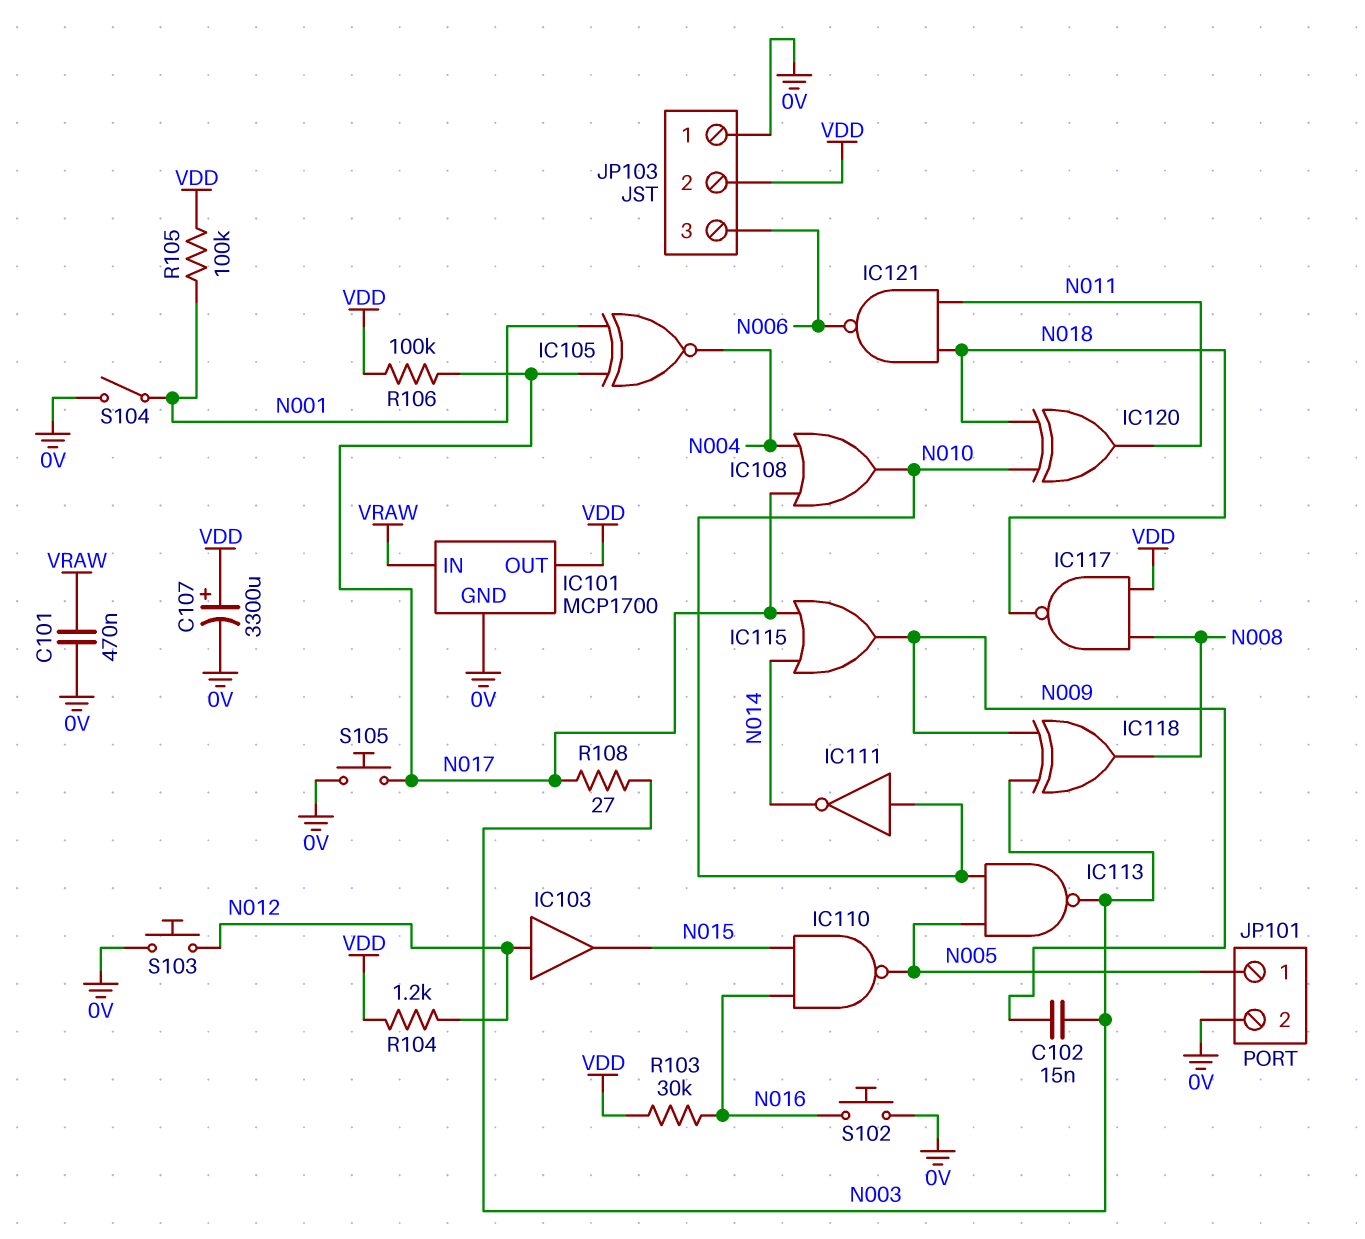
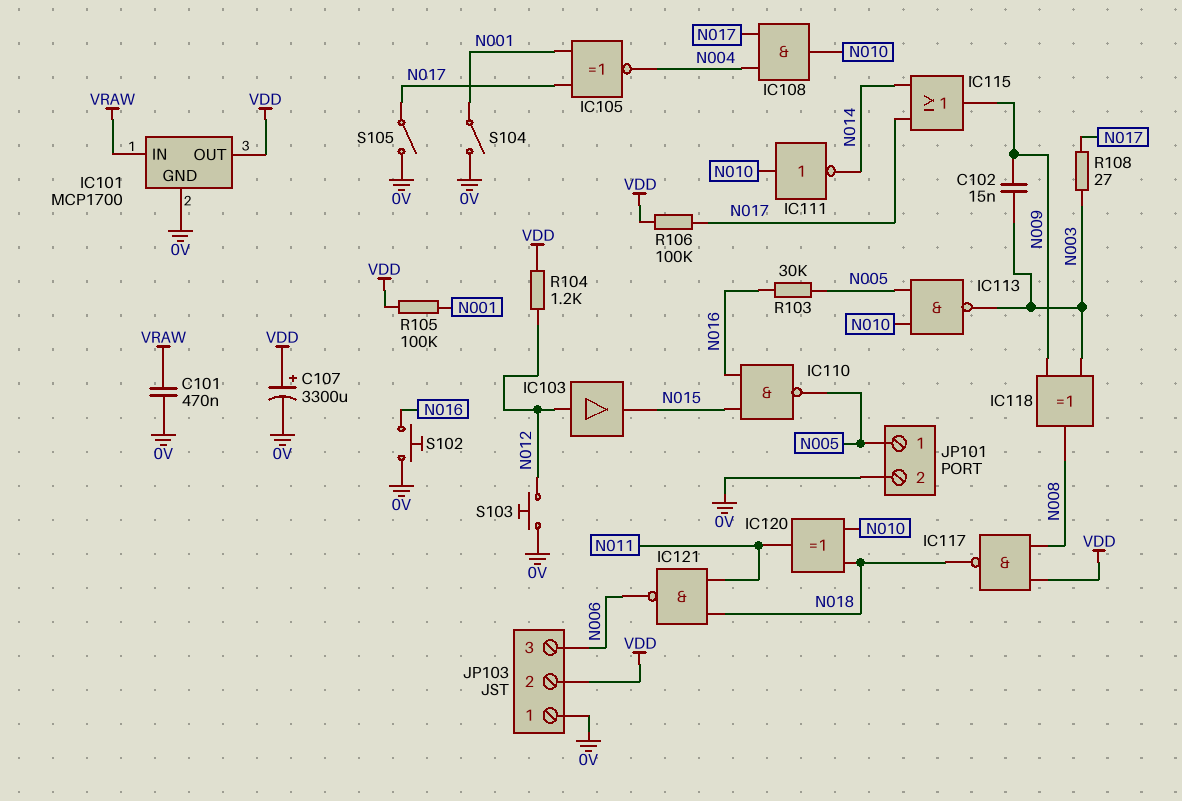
IC108: OR (in N004, in N017, out N010) -> AND (in N004, in N017, out N010)
R103: 30k (N016, VDD) -> 30k (N005, N016)
S105: button (0V, N017) -> switch (0V, N017)

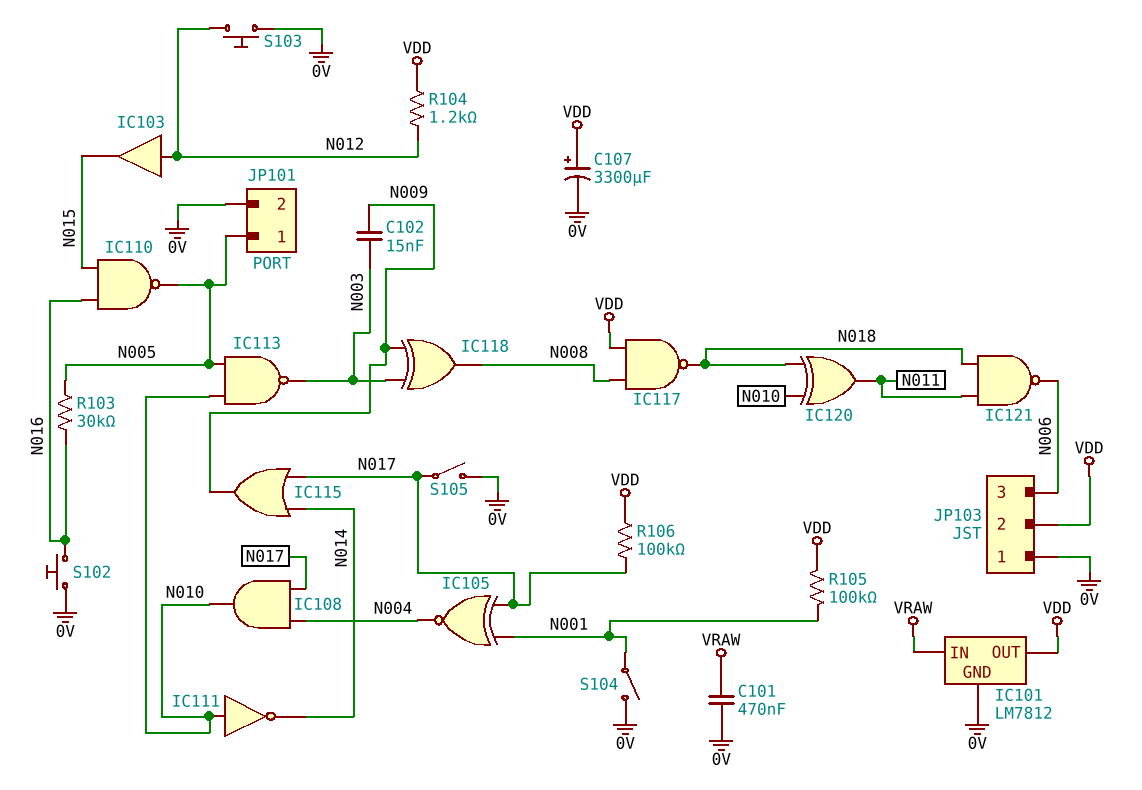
IC101: MCP1700 -> LM7812
R108: 27 (N003, N017) -> none

